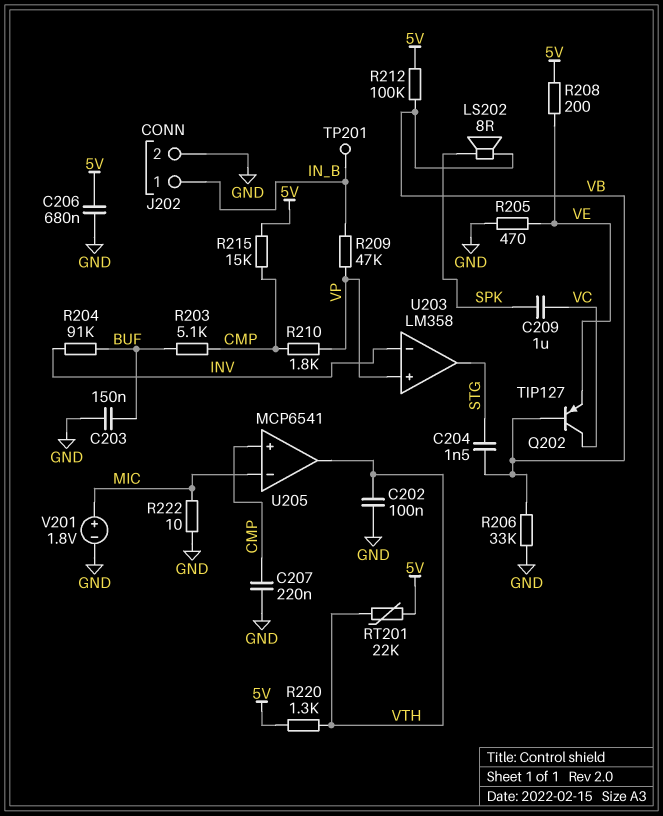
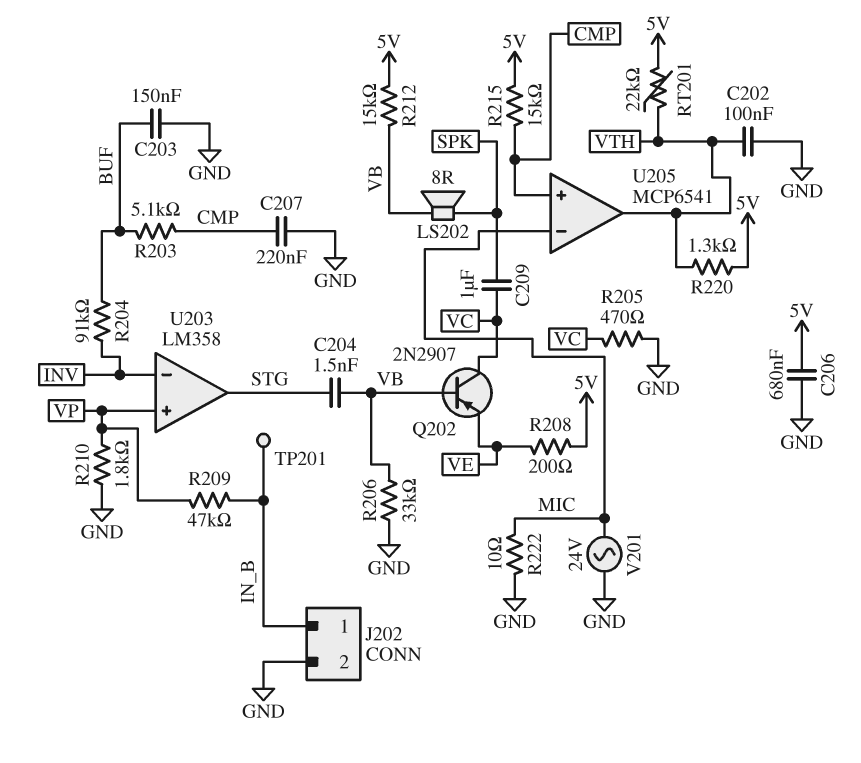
Q202: PNP TIP127 (B VB, C VC, E VE) -> PNP 2N2907 (B VB, C VC, E VE)
R205: 470 (GND, VE) -> 470 (GND, VC)
R210: 1.8k (CMP, VP) -> 1.8k (GND, VP)
R212: 100k (5V, VB) -> 15k (5V, VB)
V201: 1.8V (plus MIC, minus GND) -> AC 24V (GND, MIC)

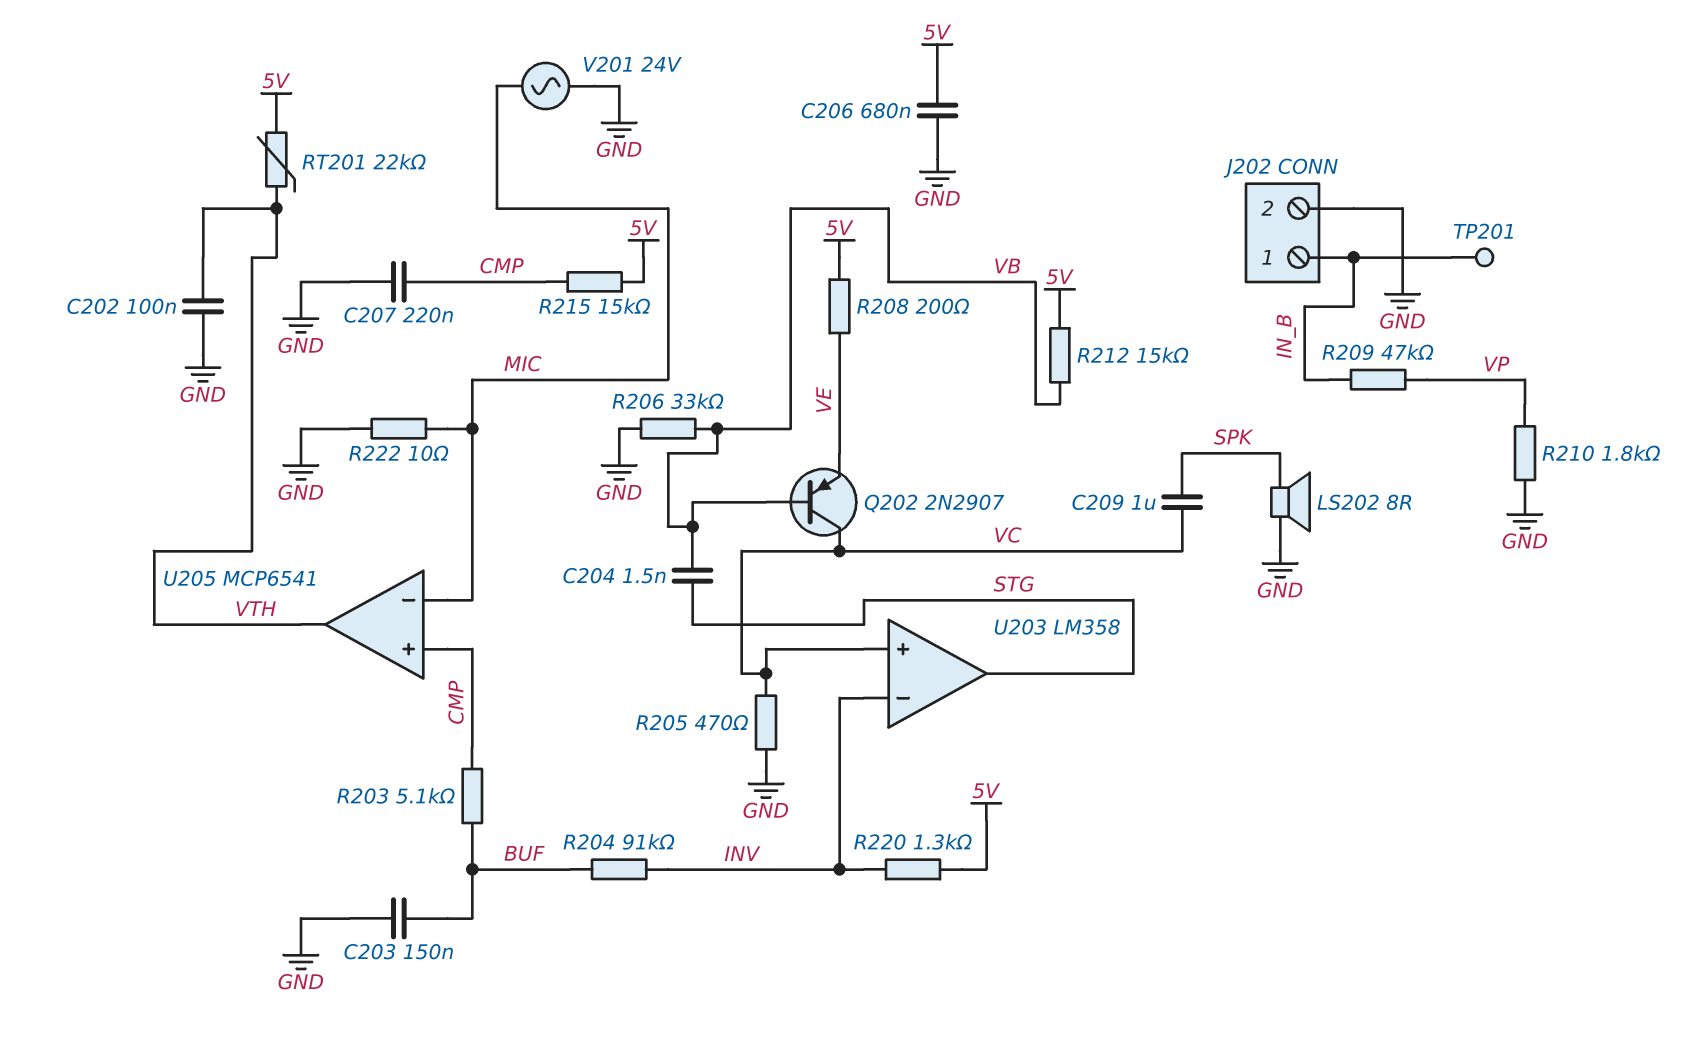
LS202: speaker 8R (SPK, VB) -> speaker 8R (GND, SPK)
R220: 1.3k (5V, VTH) -> 1.3k (5V, INV)
U203 pin in+: VP -> VC

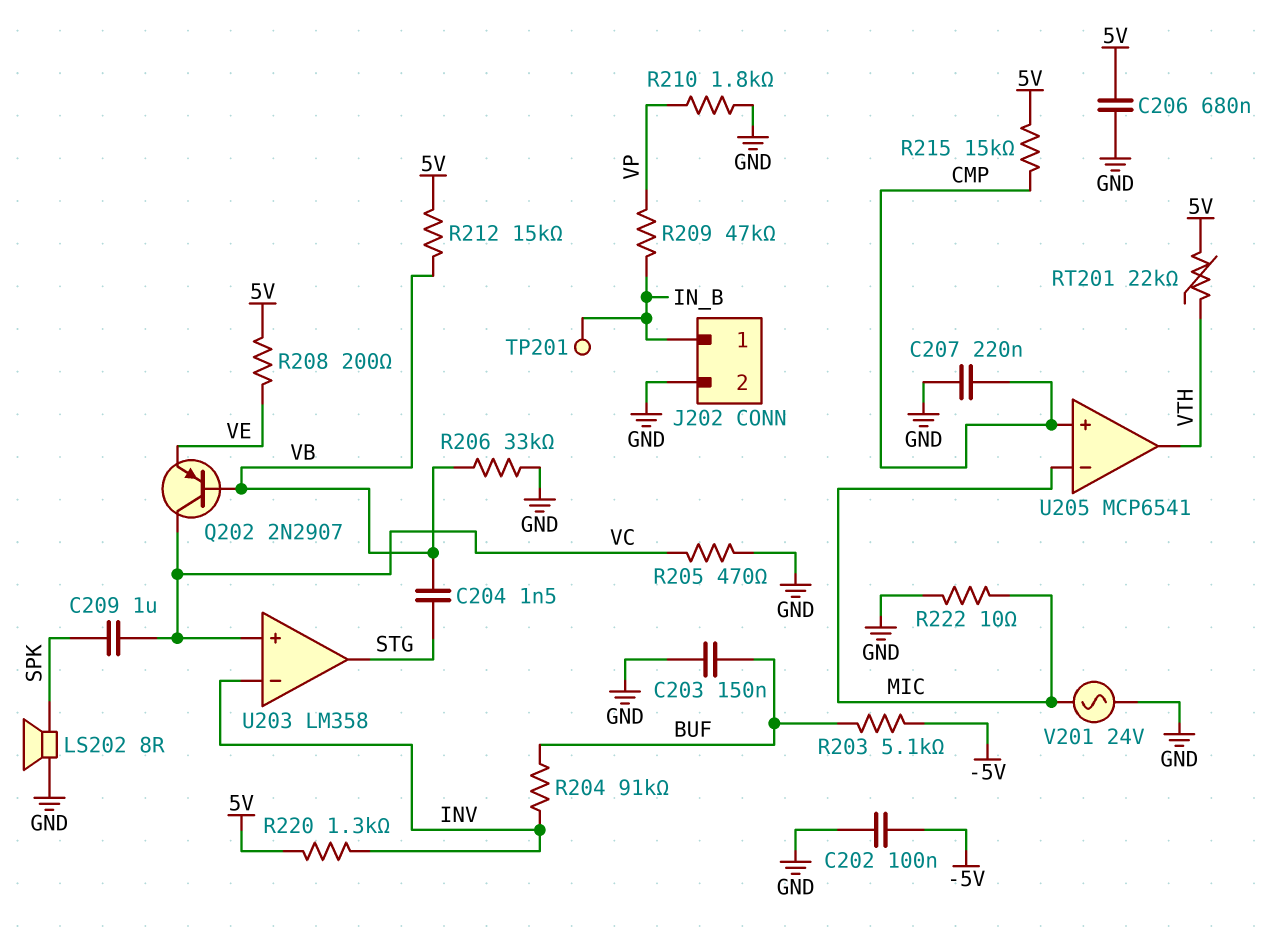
C202: 100nF (GND, VTH) -> 100nF (-5V, GND)
R203: 5.1k (BUF, CMP) -> 5.1k (-5V, BUF)

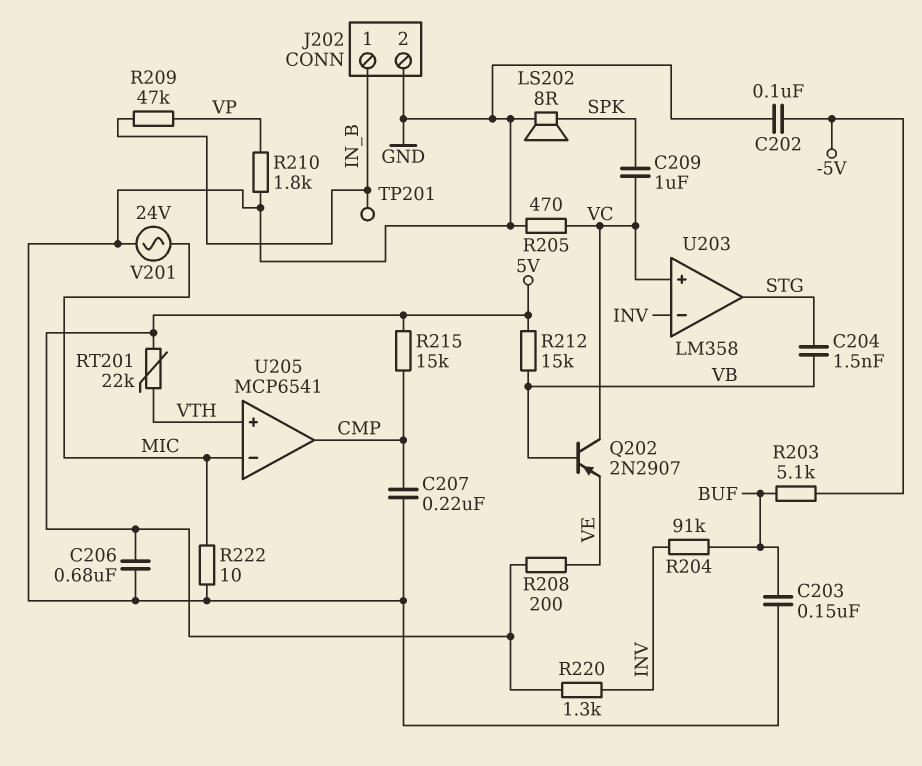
R206: 33k (GND, VB) -> none
U205 pin in+: CMP -> VTH
U205 pin out: VTH -> CMP

